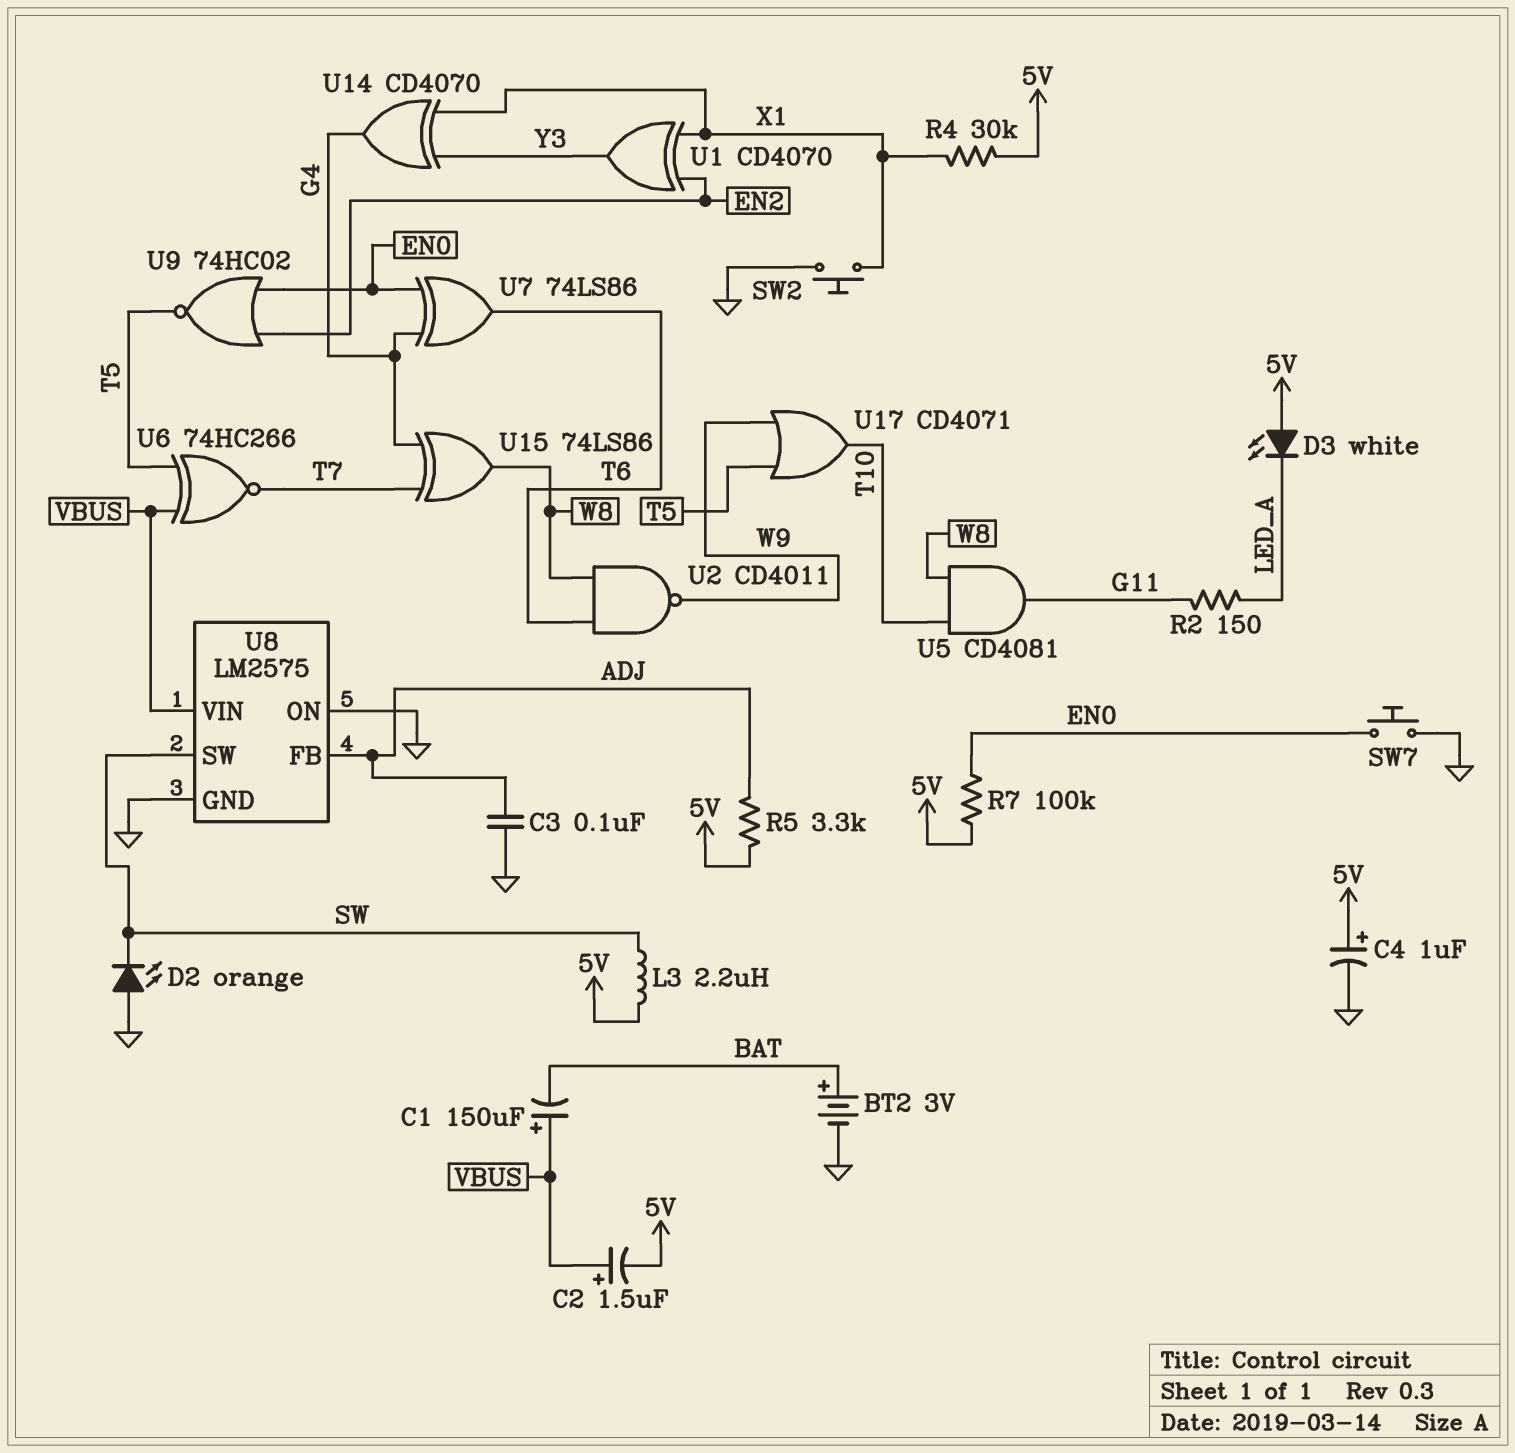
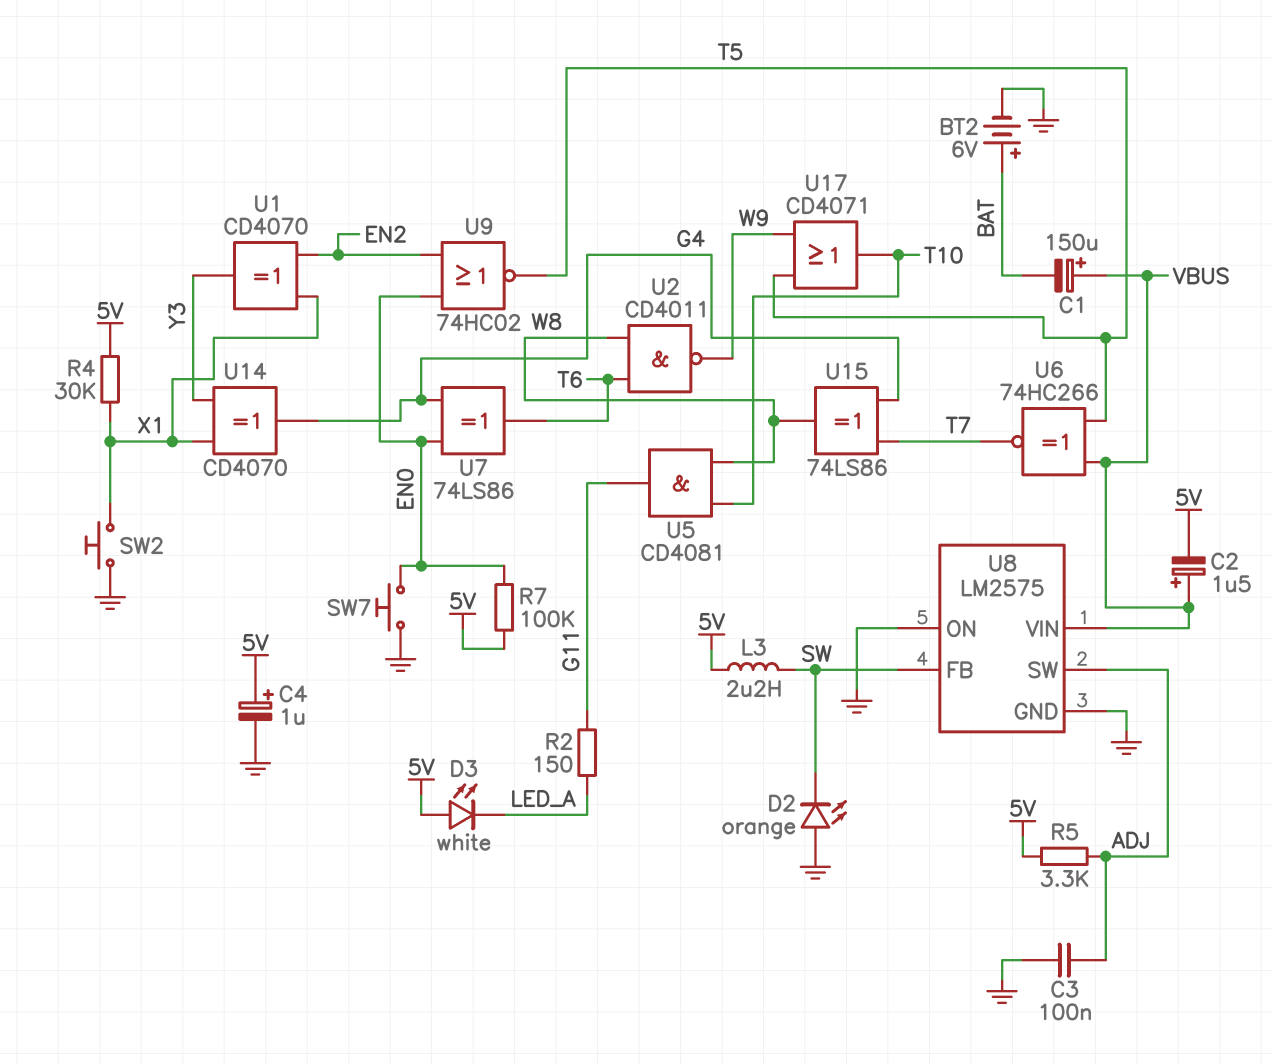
BT2: 3V (plus BAT, minus GND) -> 6V (plus BAT, minus GND)
U8 pin FB: ADJ -> SW
U8 pin SW: SW -> ADJ

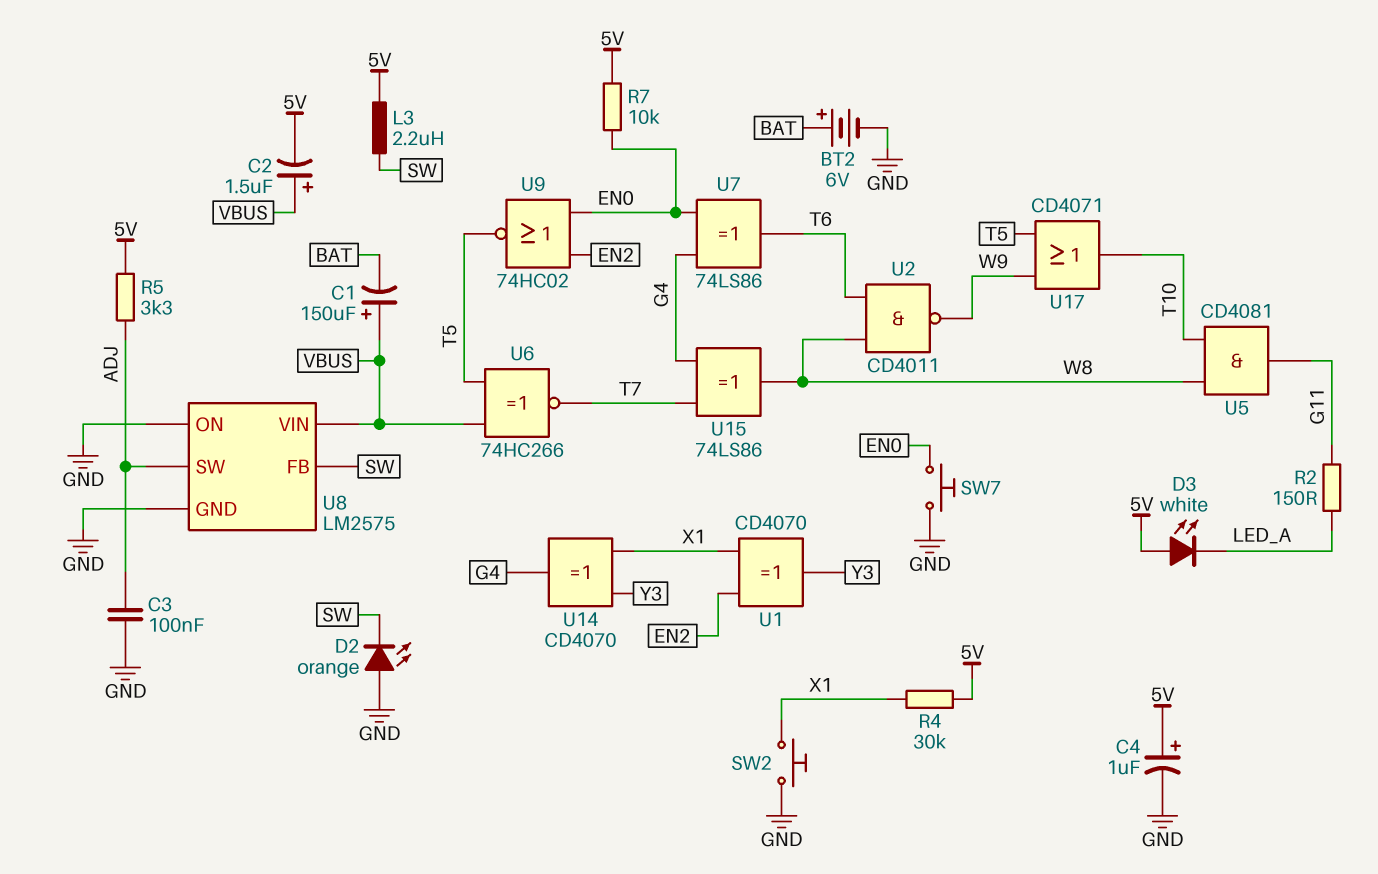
R7: 100k (5V, EN0) -> 10k (5V, EN0)

